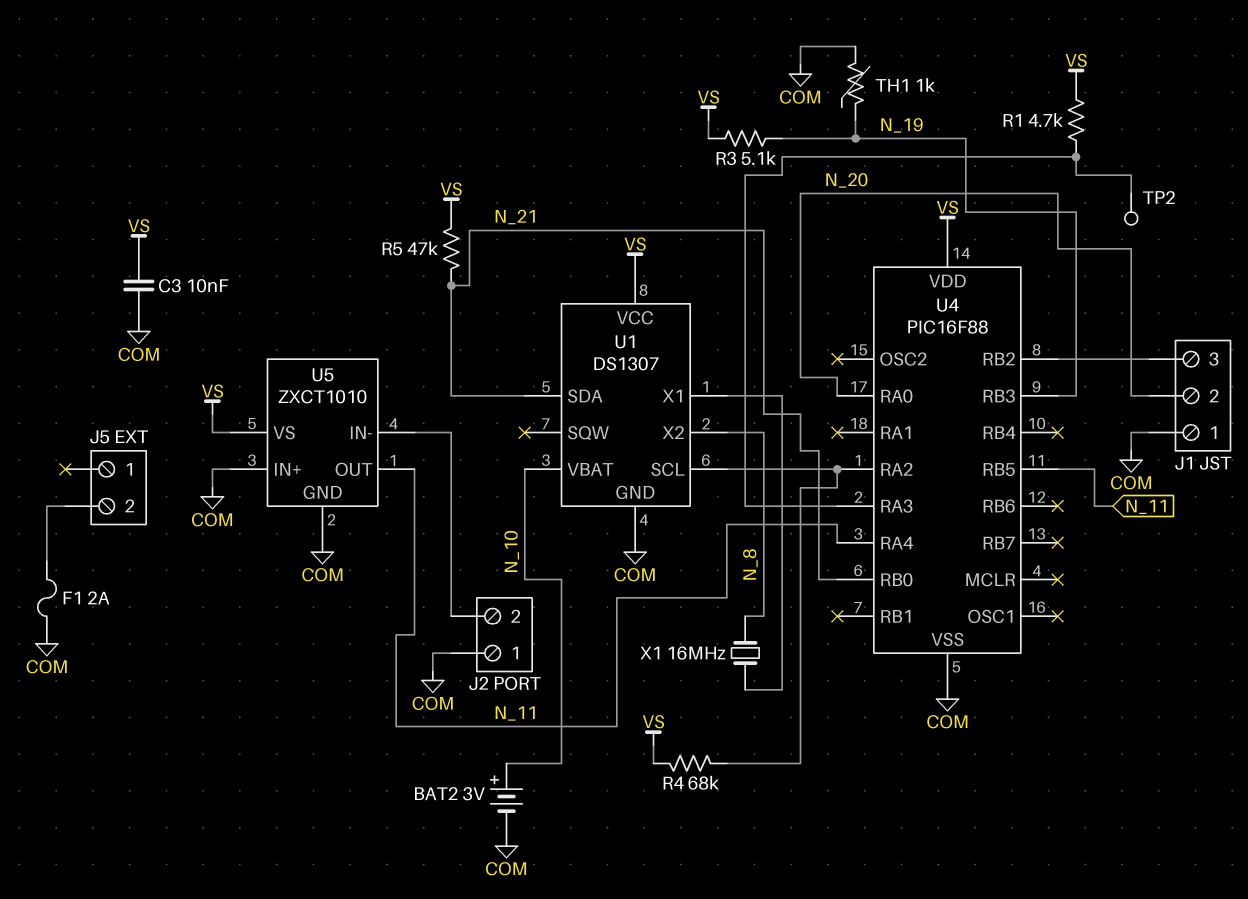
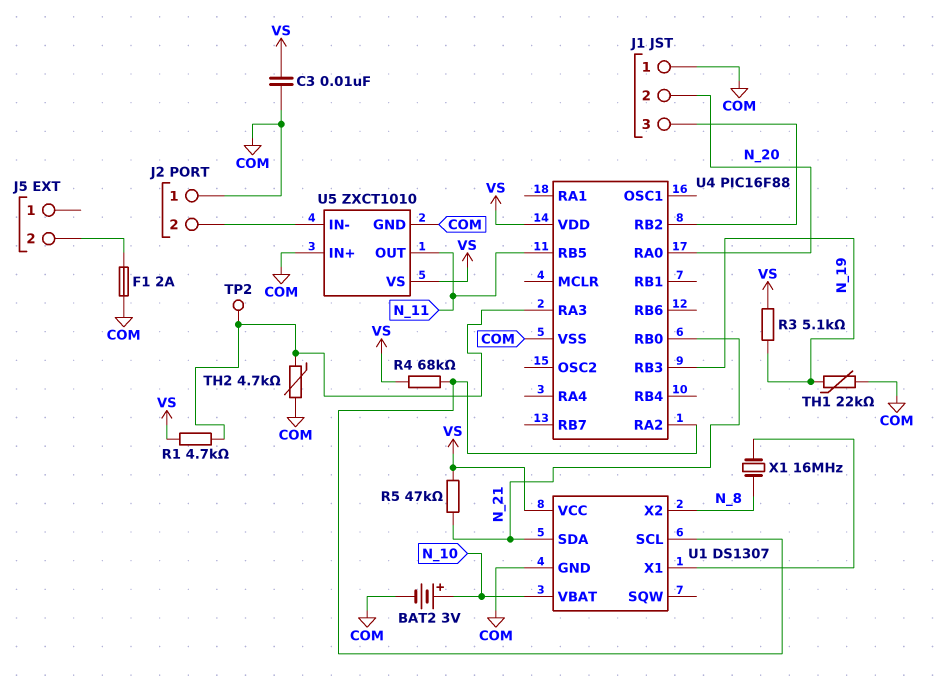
TH1: 1k (COM, N_19) -> 22k (COM, N_19)
TH2: none -> 4.7k (COM, U4/RA3)
U4 pin RA4: N_11 -> none

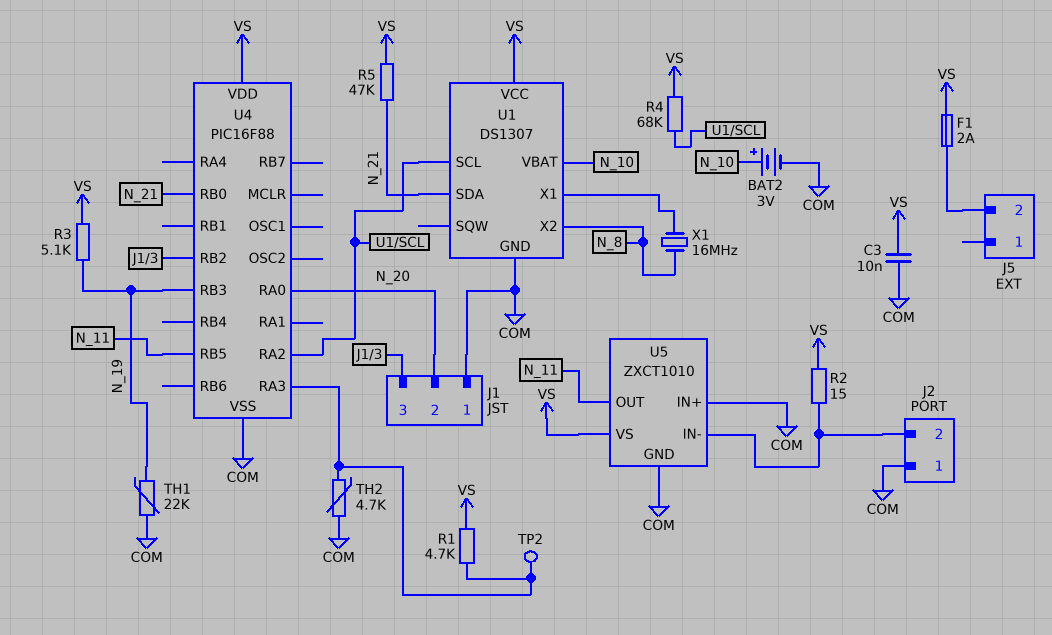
F1: 2A (COM, J5/2) -> 2A (J5/2, VS)
R2: none -> 15 (J2/2, VS)

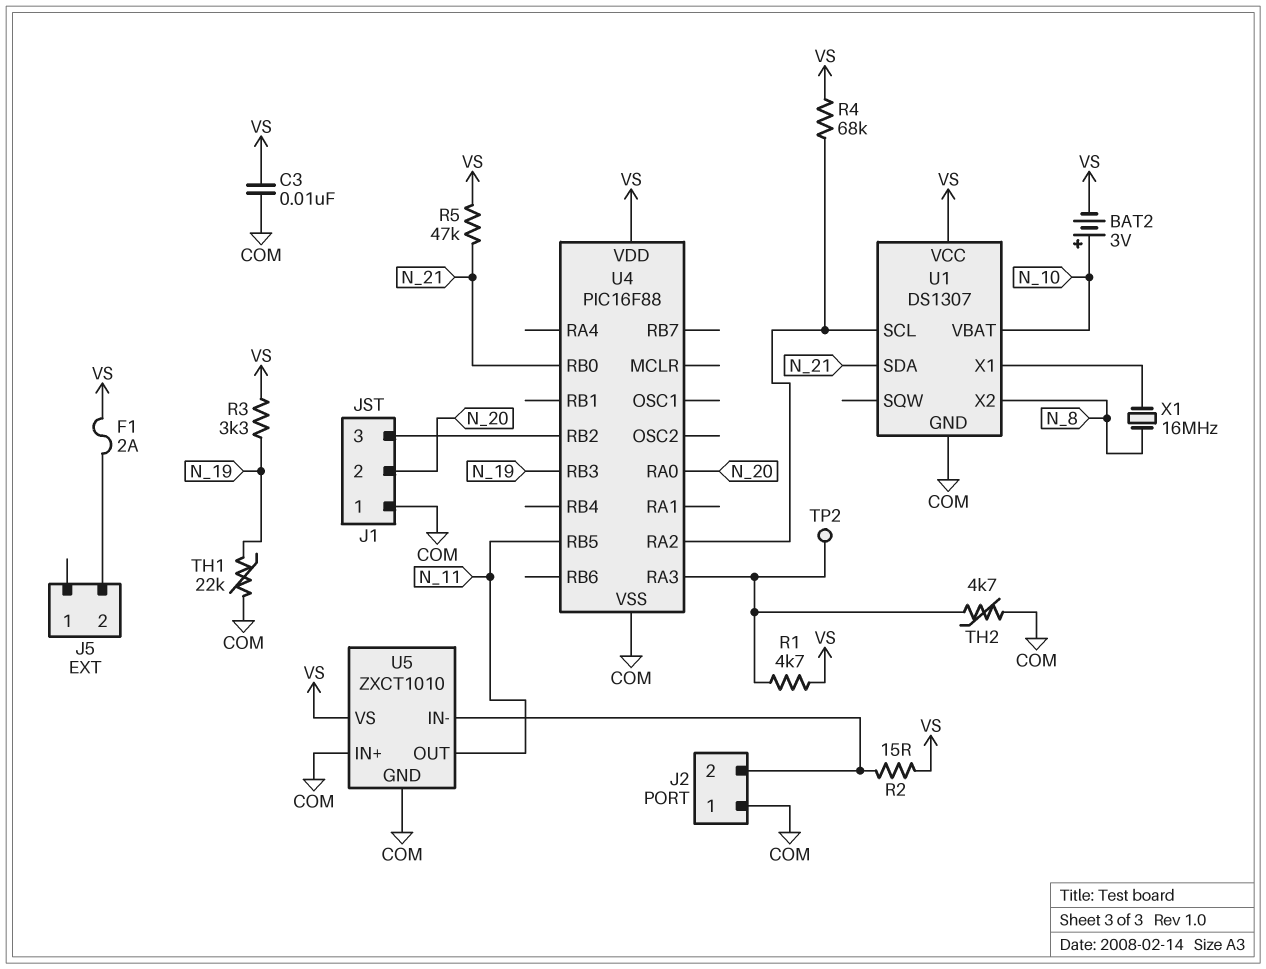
BAT2: 3V (plus N_10, minus COM) -> 3V (plus N_10, minus VS)
R3: 5.1k (N_19, VS) -> 3.3k (N_19, VS)

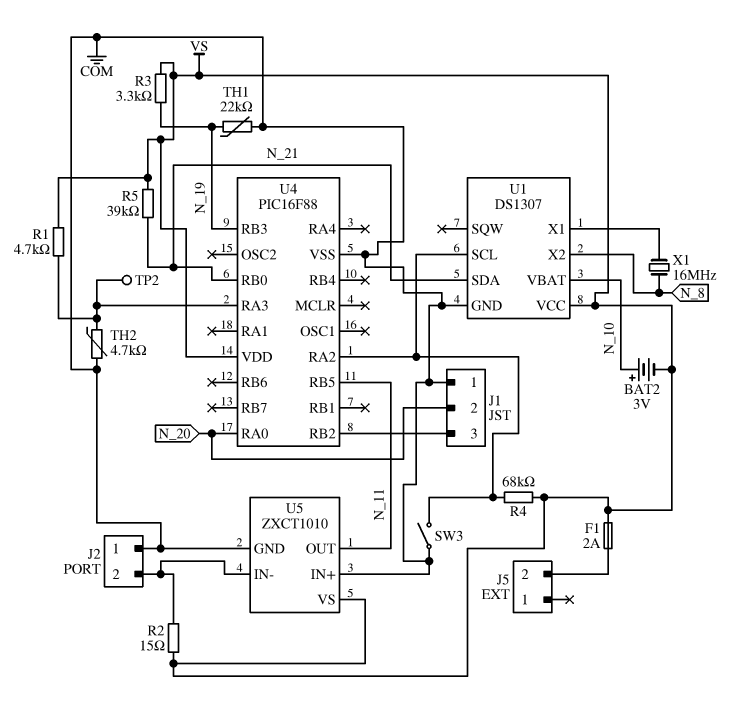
C3: 10nF (COM, VS) -> none
R5: 47k (N_21, VS) -> 39k (N_21, VS)
SW3: none -> switch (COM, U1/SCL)

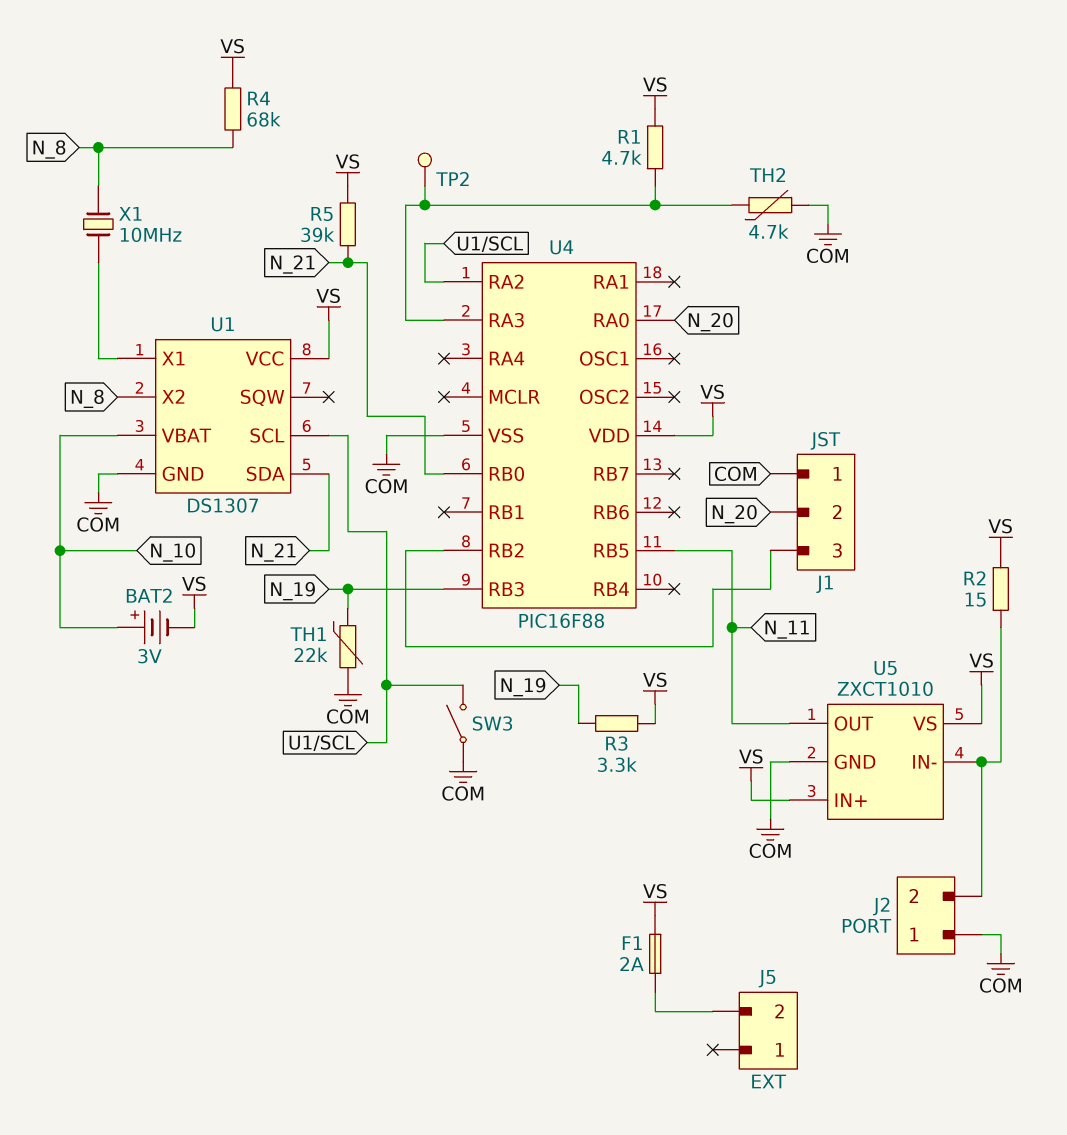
R4: 68k (U1/SCL, VS) -> 68k (N_8, VS)
U5 pin IN+: COM -> VS
X1: 16MHz (N_8, U1/X1) -> 10MHz (N_8, U1/X1)

